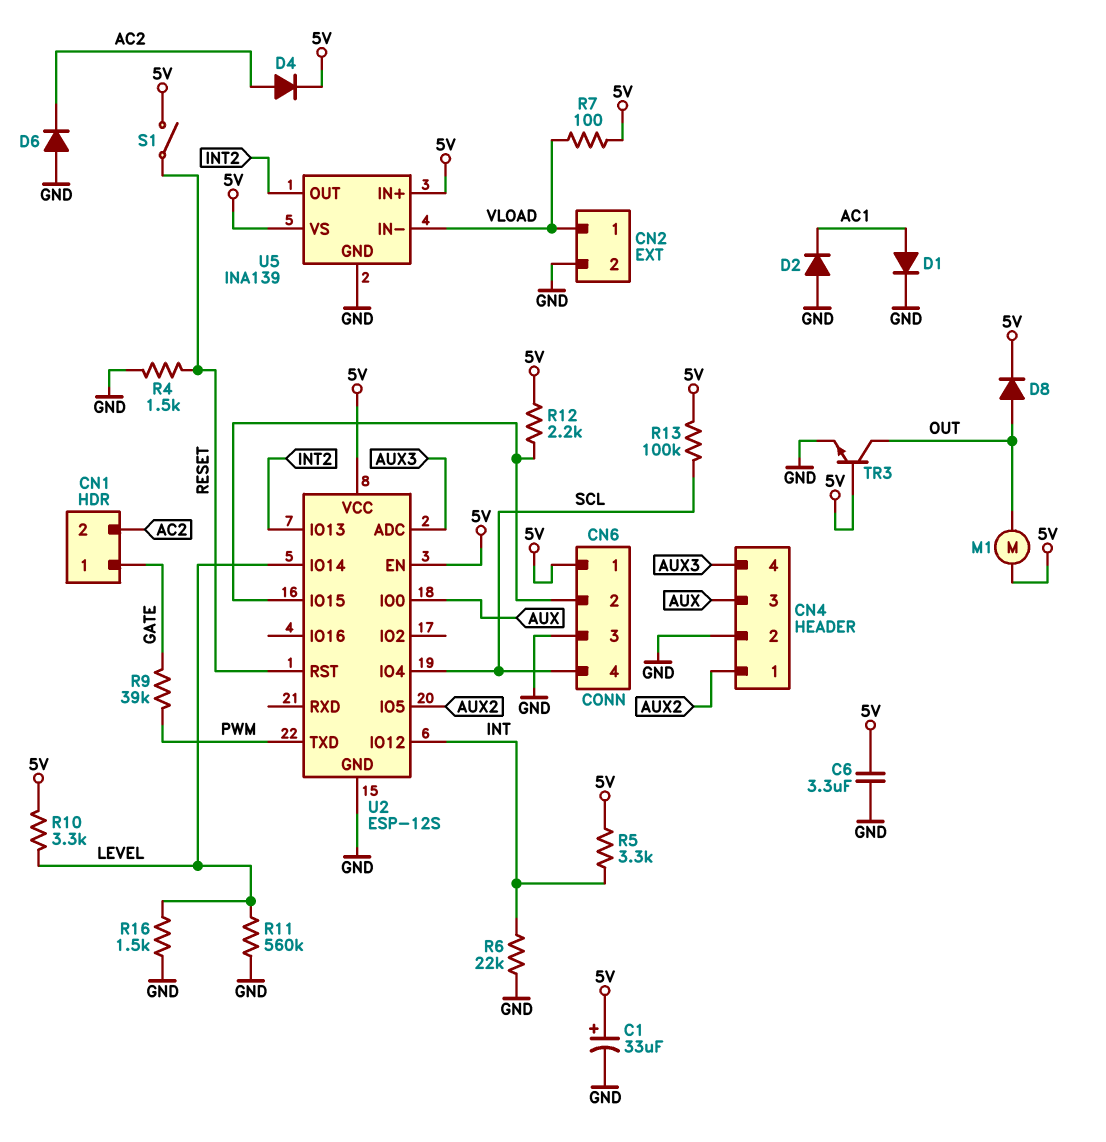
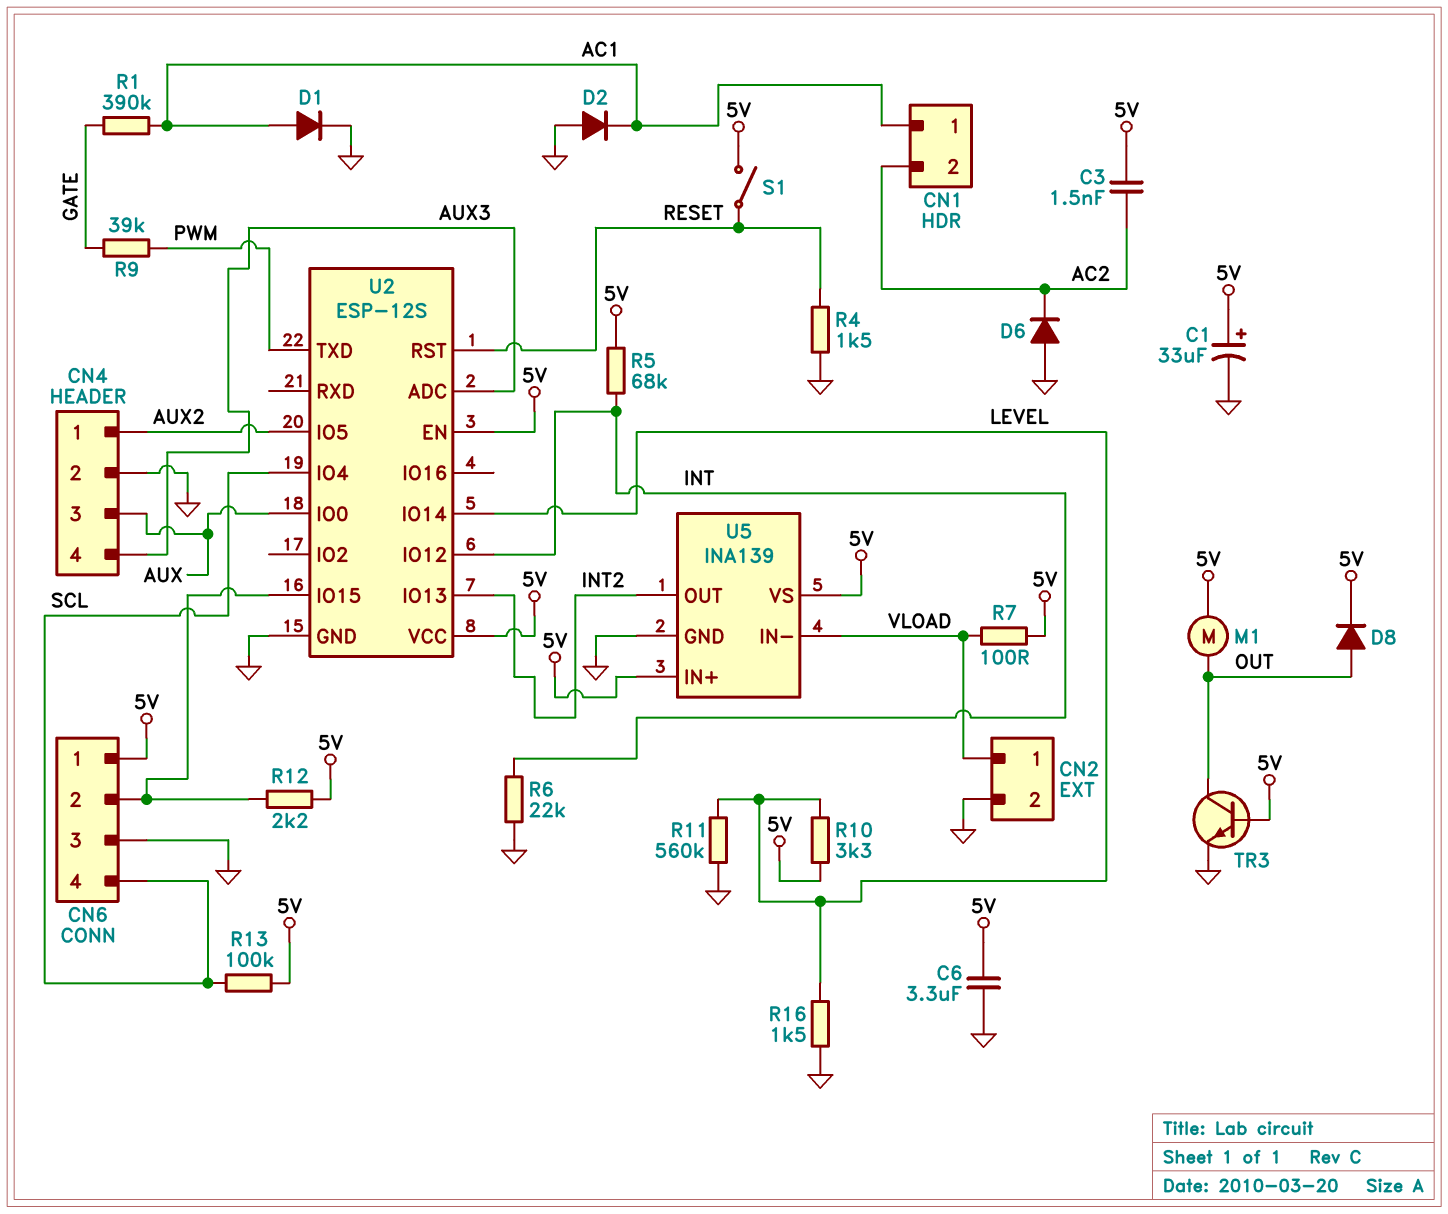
C3: none -> 1.5nF (5V, AC2)
CN1 pin 1: GATE -> AC1
D4: diode (A AC2, K 5V) -> none
R1: none -> 390k (AC1, GATE)
R5: 3.3k (5V, INT) -> 68k (5V, INT)

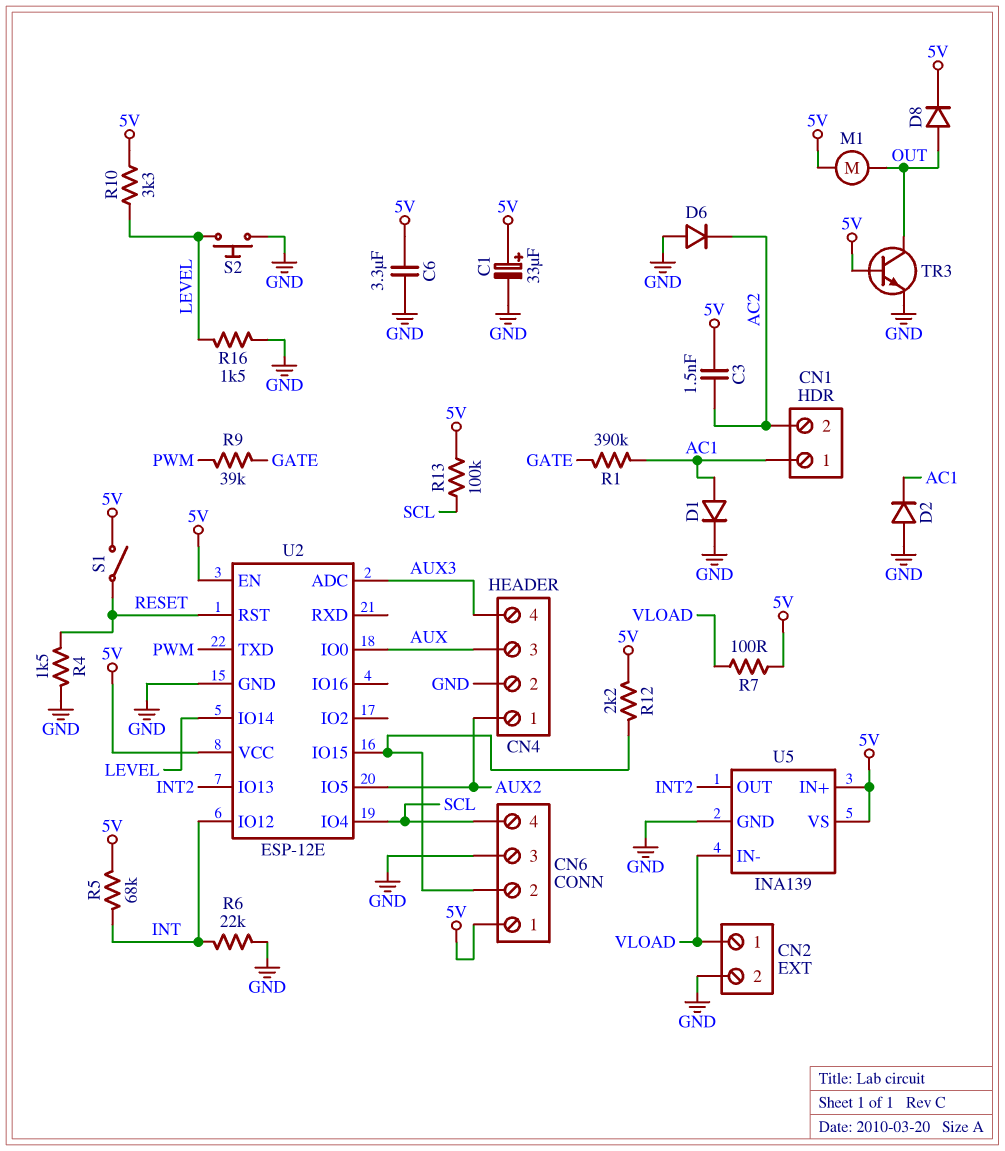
R11: 560k (GND, LEVEL) -> none
S2: none -> button (GND, LEVEL)
U2: ESP-12S -> ESP-12E

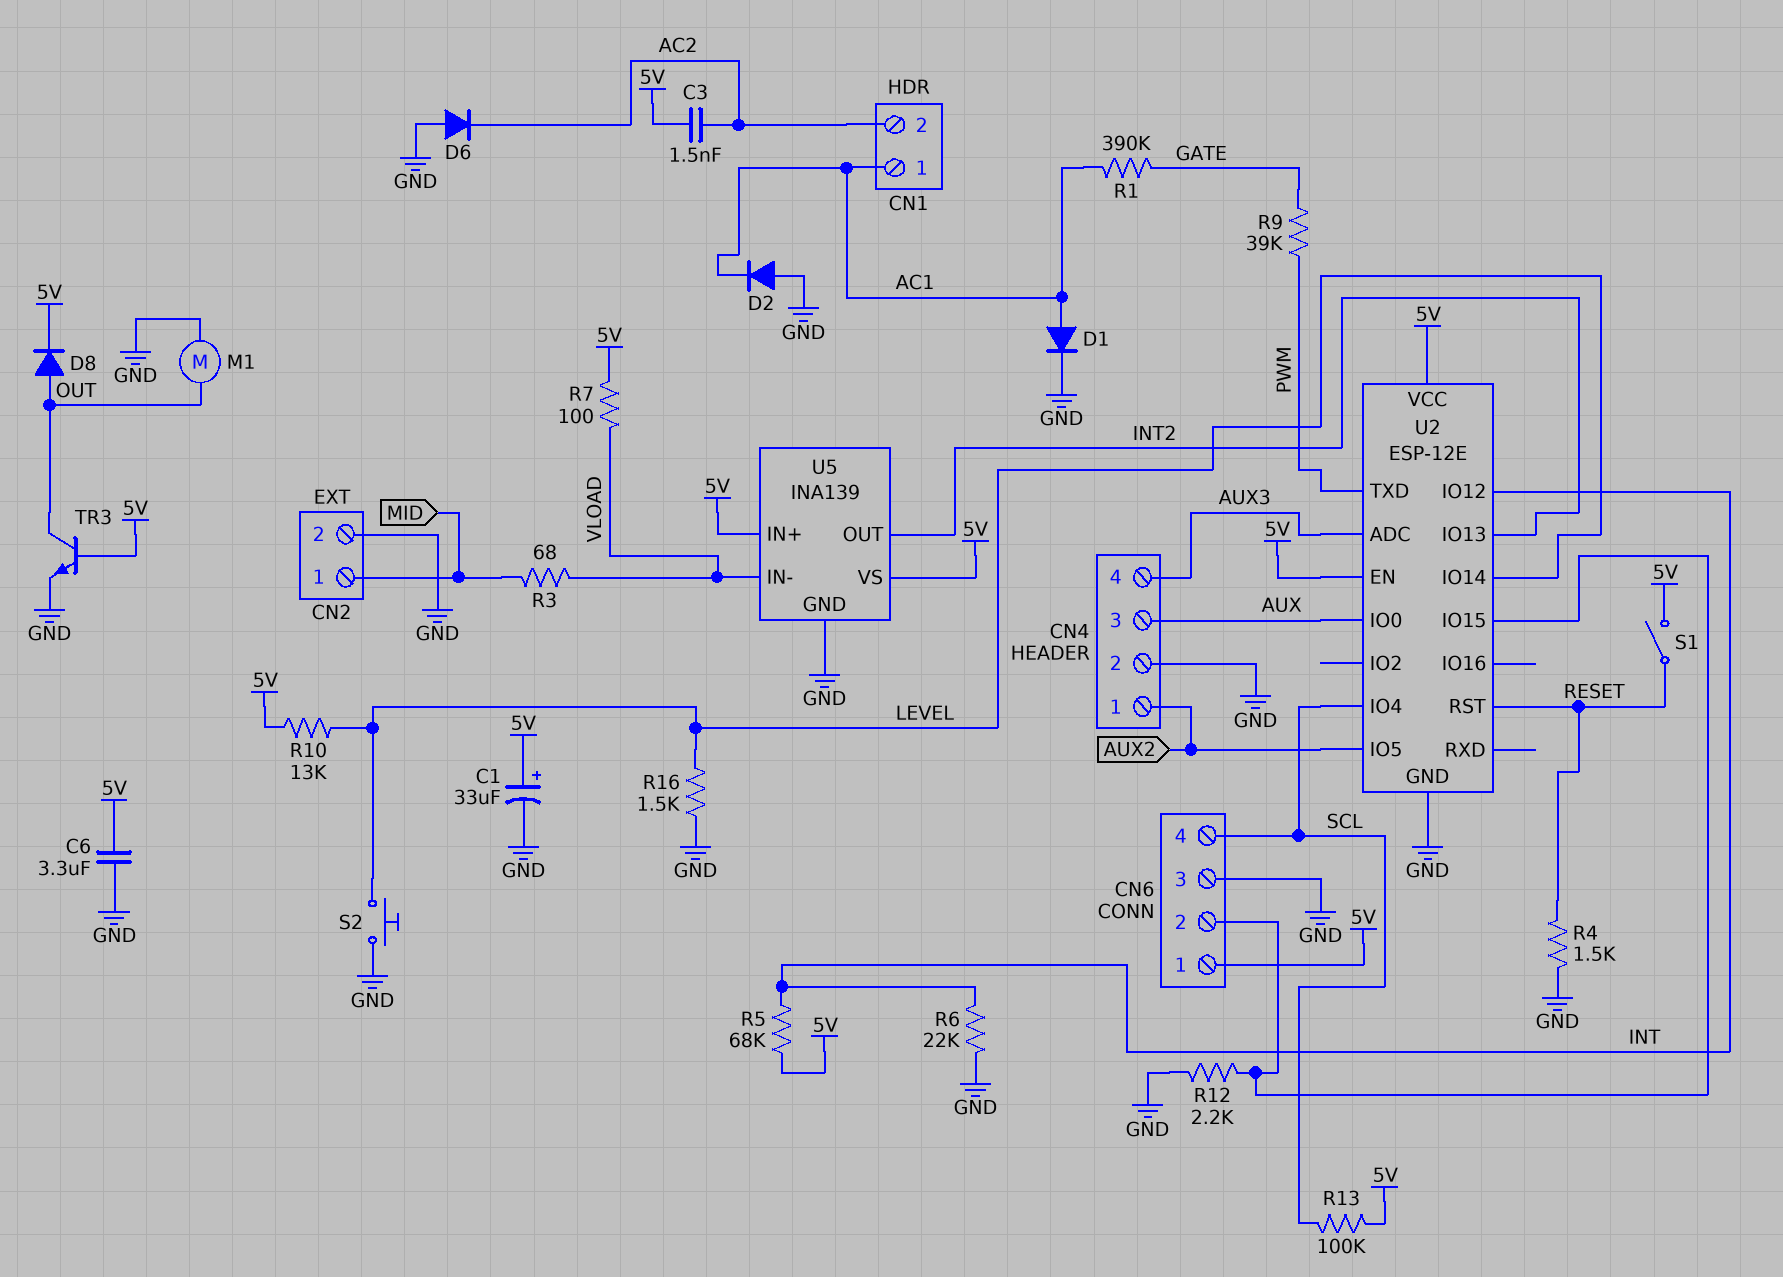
CN2 pin 1: VLOAD -> MID
M1: motor (5V, OUT) -> motor (GND, OUT)
R3: none -> 68 (MID, VLOAD)
R10: 3.3k (5V, LEVEL) -> 13k (5V, LEVEL)
R12: 2.2k (5V, CN6/2) -> 2.2k (CN6/2, GND)

